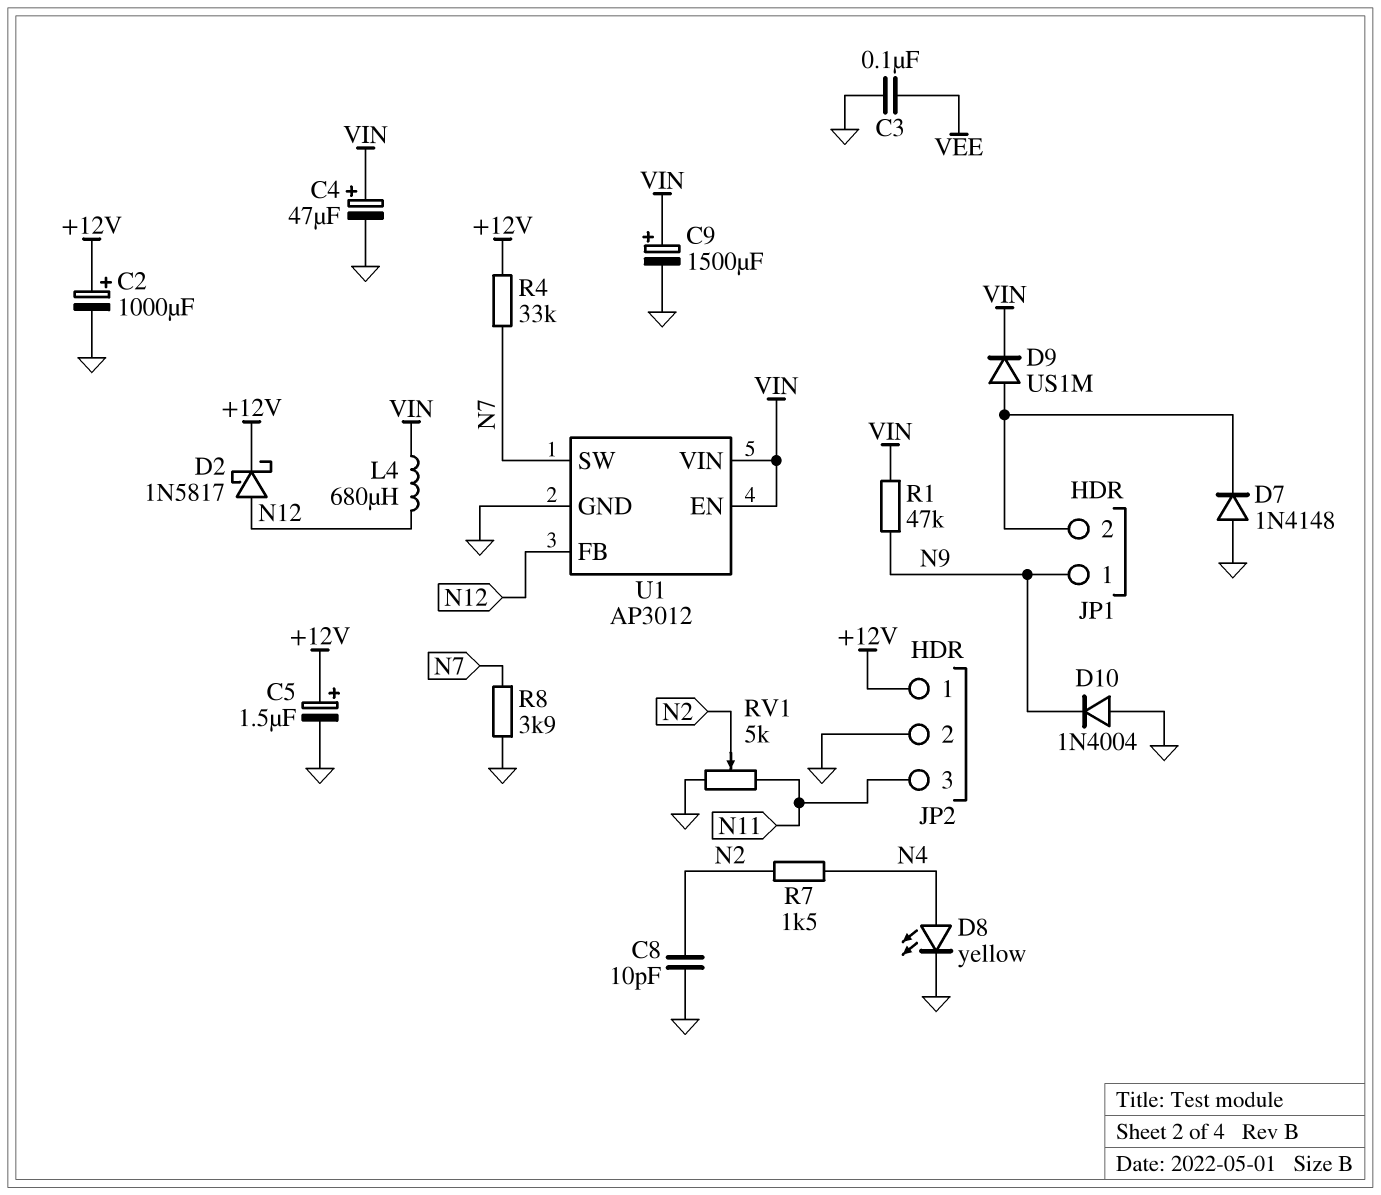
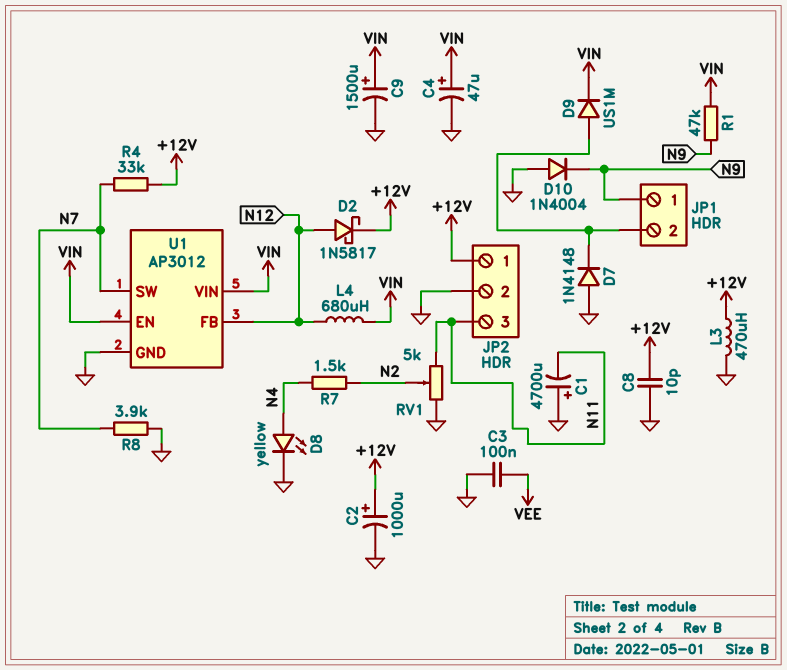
C1: none -> 4700uF (plus GND, minus N11)
C5: 1.5uF (plus +12V, minus GND) -> none
C8: 10pF (GND, N2) -> 10pF (+12V, GND)
L3: none -> 470uH (+12V, GND)

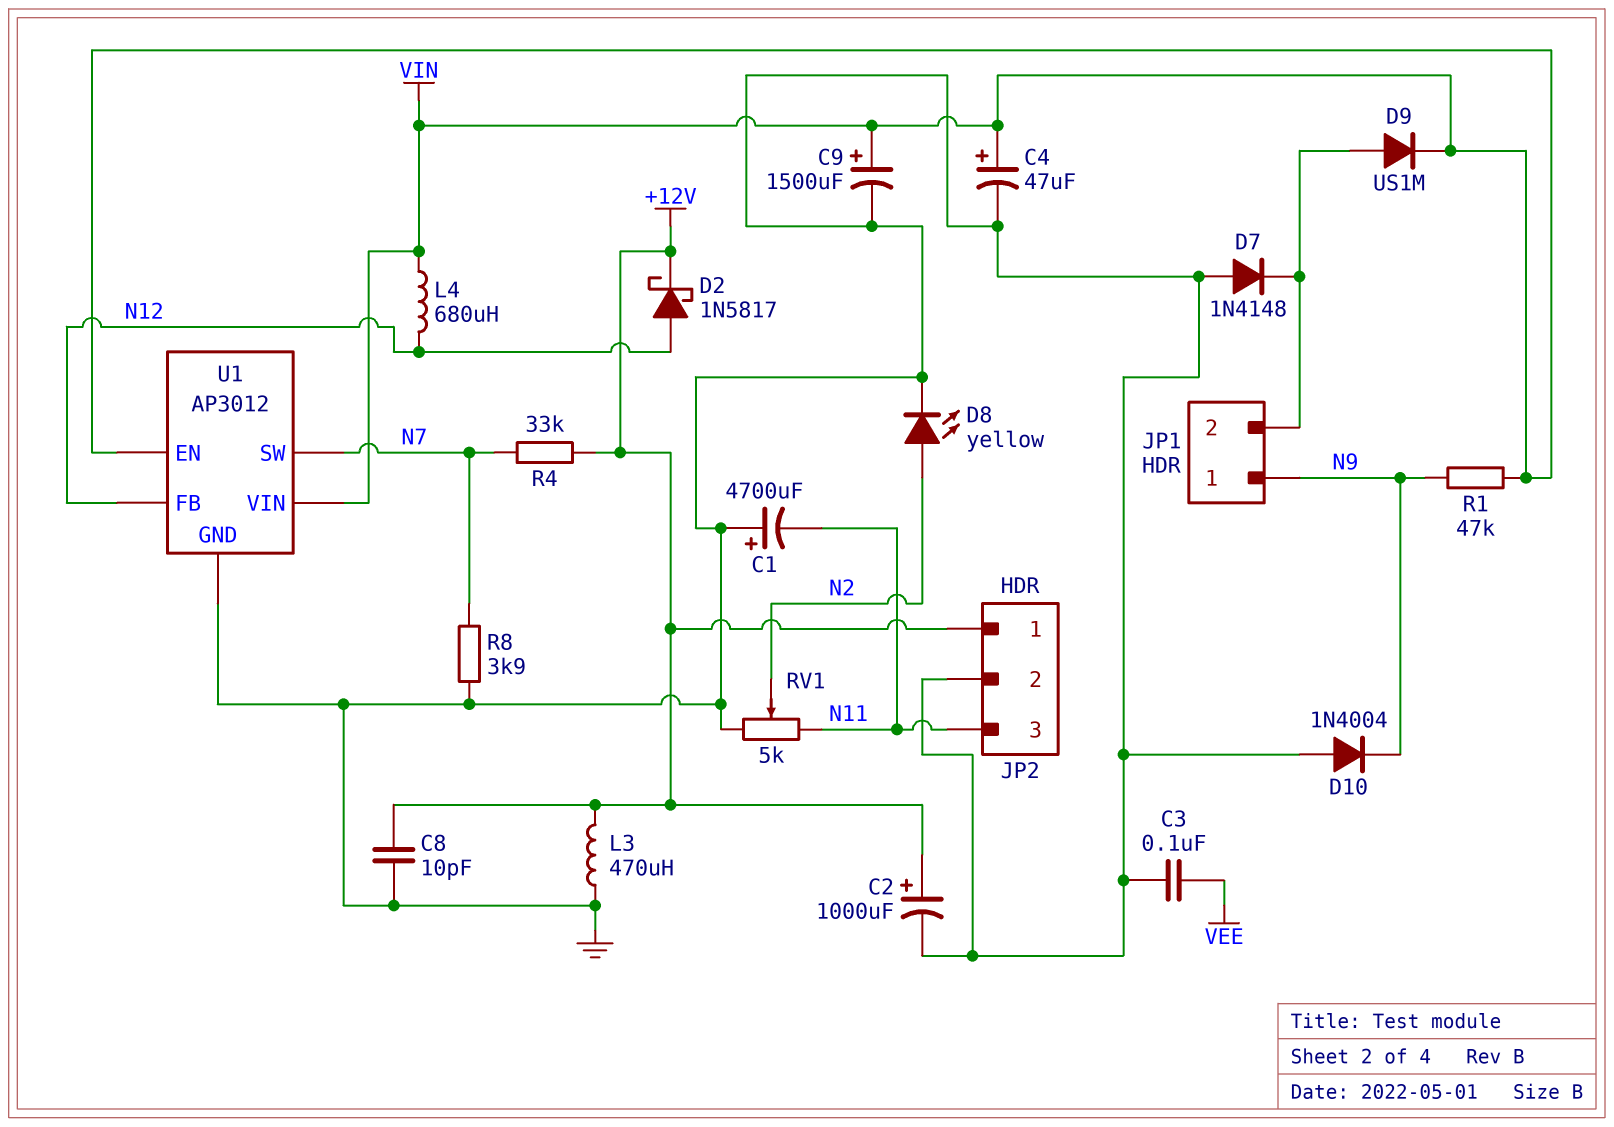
D8: LED yellow (A N4, K GND) -> LED yellow (A N2, K GND)
R7: 1.5k (N2, N4) -> none

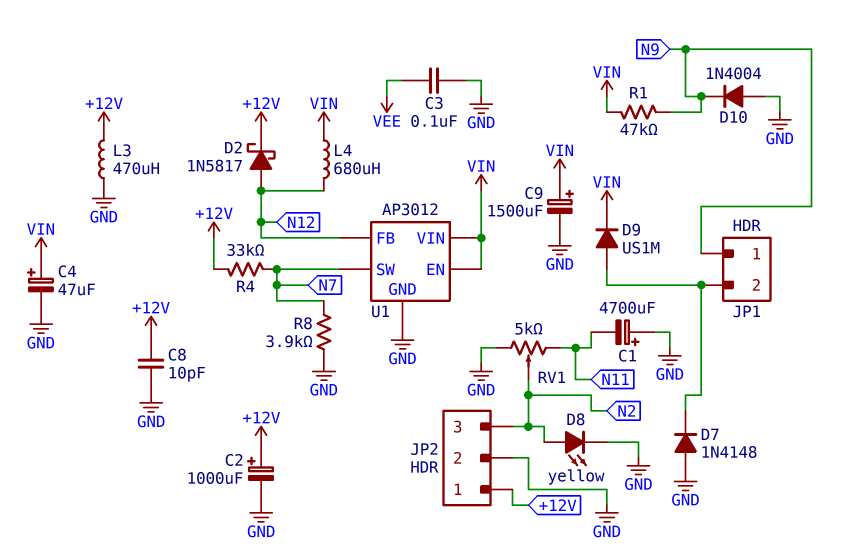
JP2 pin 3: N11 -> N2

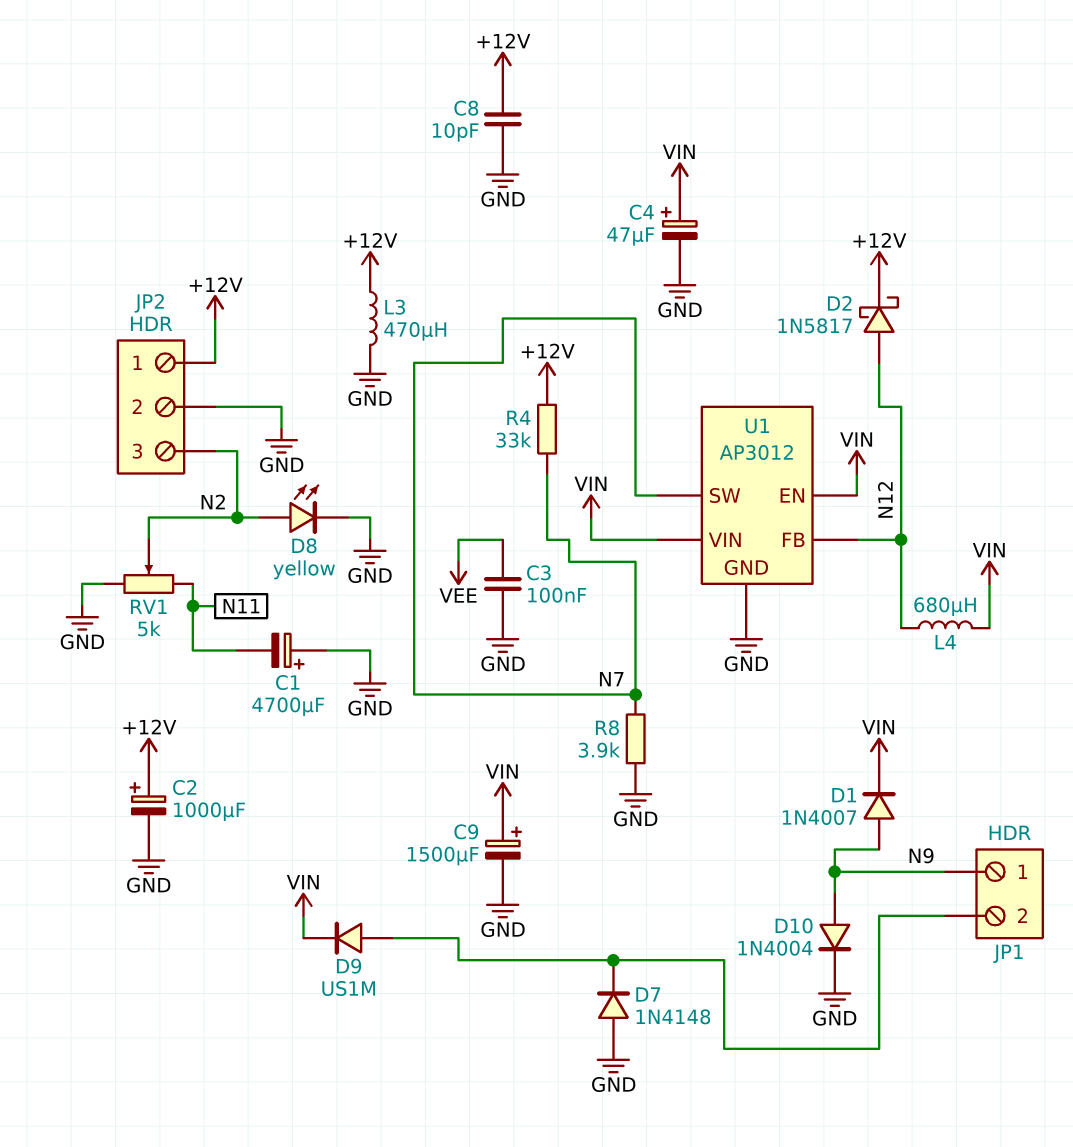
D1: none -> diode 1N4007 (A N9, K VIN)
D10: diode 1N4004 (A GND, K N9) -> diode 1N4004 (A N9, K GND)
R1: 47k (N9, VIN) -> none

